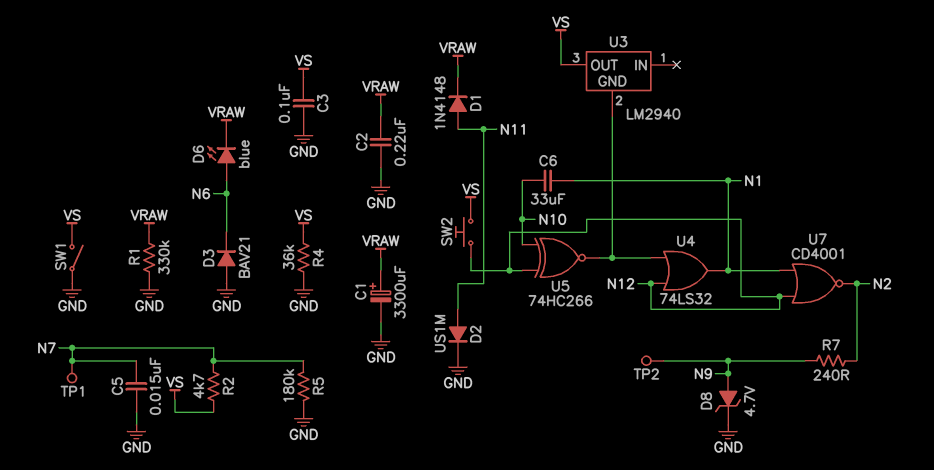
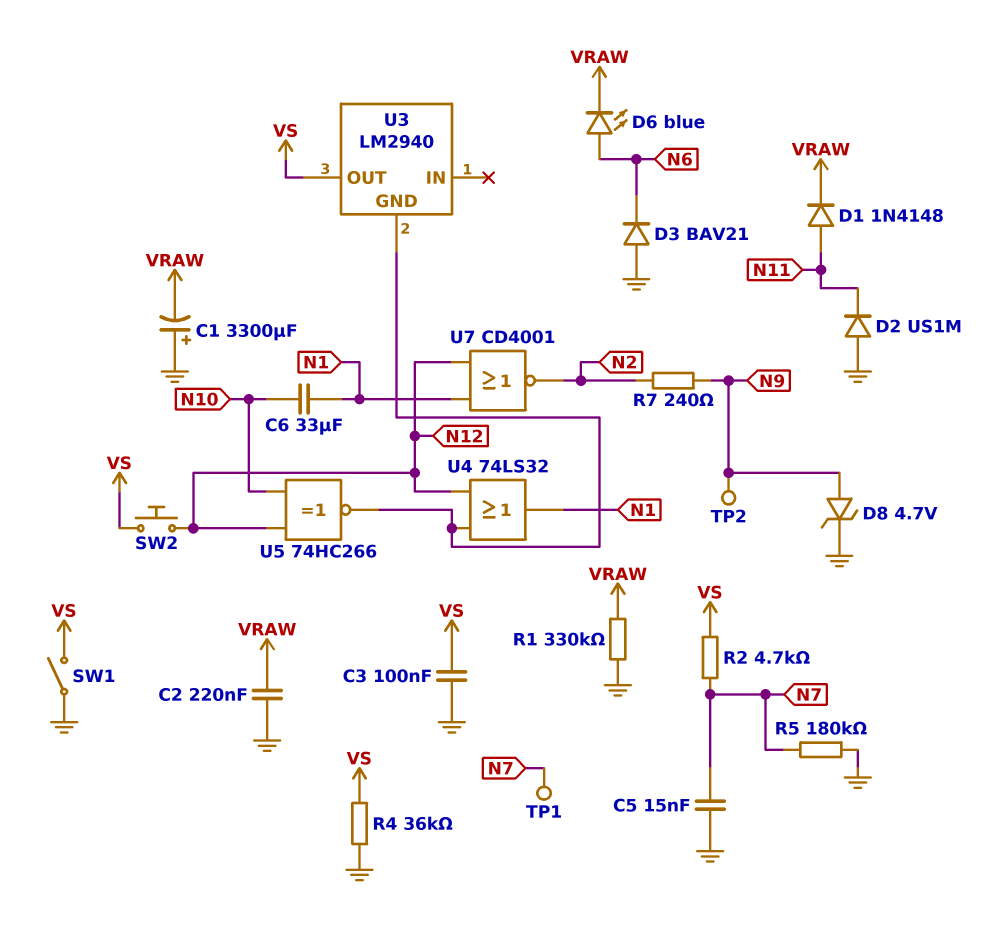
C1: 3300uF (plus VRAW, minus GND) -> 3300uF (plus GND, minus VRAW)
D2: diode US1M (A N11, K GND) -> diode US1M (A GND, K N11)

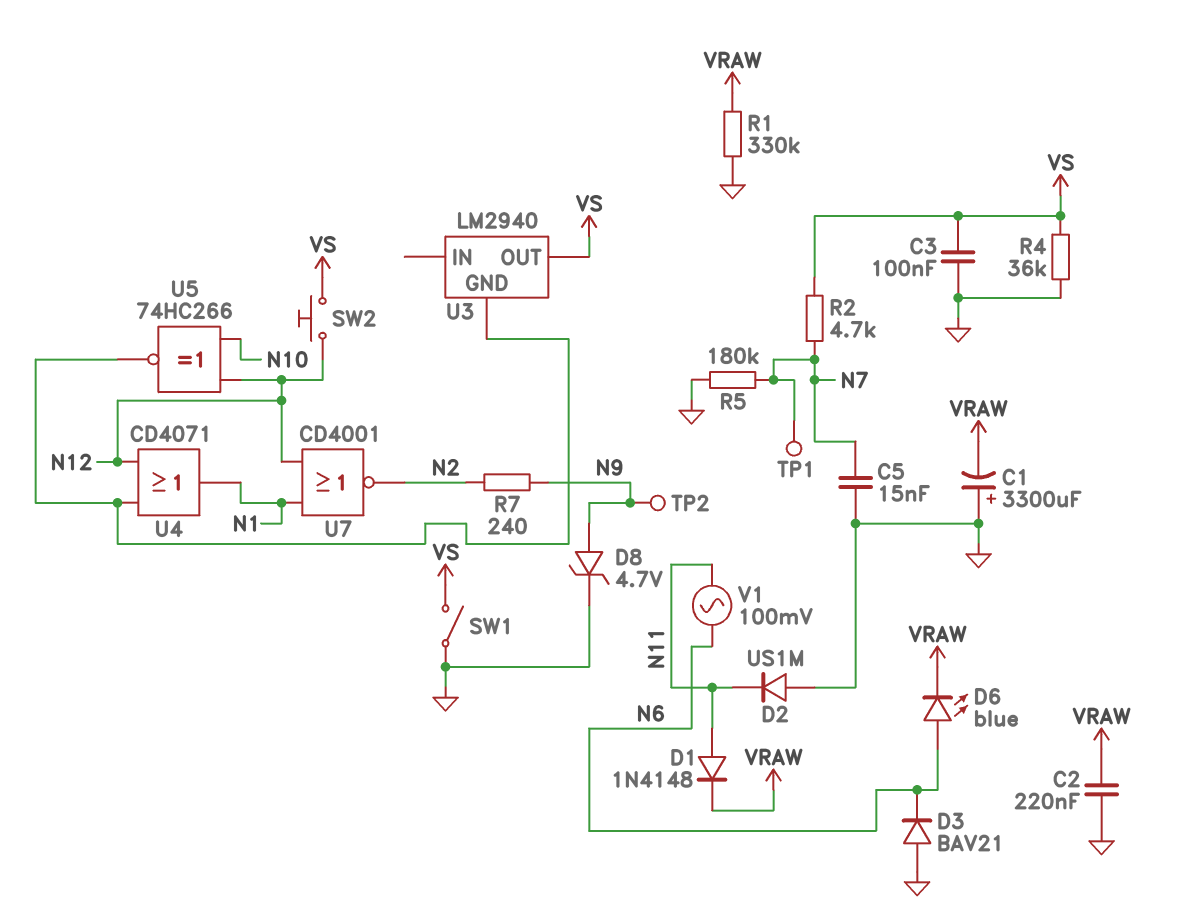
C6: 33uF (N1, N10) -> none
U4: OR 74LS32 (in N12, in U3/GND, out N1) -> OR CD4071 (in N12, in U3/GND, out N1)
V1: none -> AC 100mV (N6, N11)

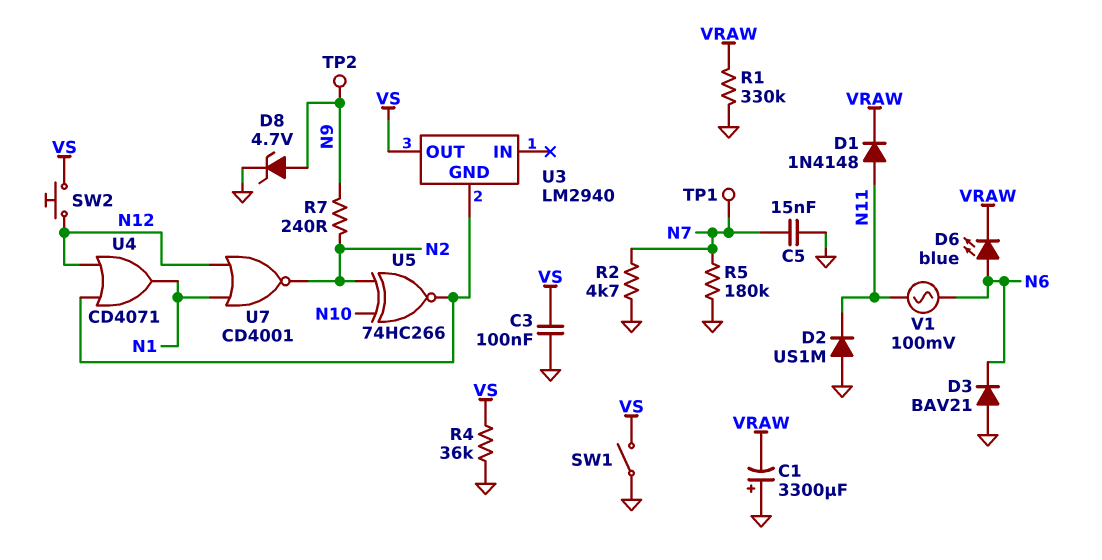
C2: 220nF (GND, VRAW) -> none
R2: 4.7k (N7, VS) -> 4.7k (GND, N7)
U5: XNOR 74HC266 (in N10, in N12, out U3/GND) -> XNOR 74HC266 (in N2, in N10, out U3/GND)

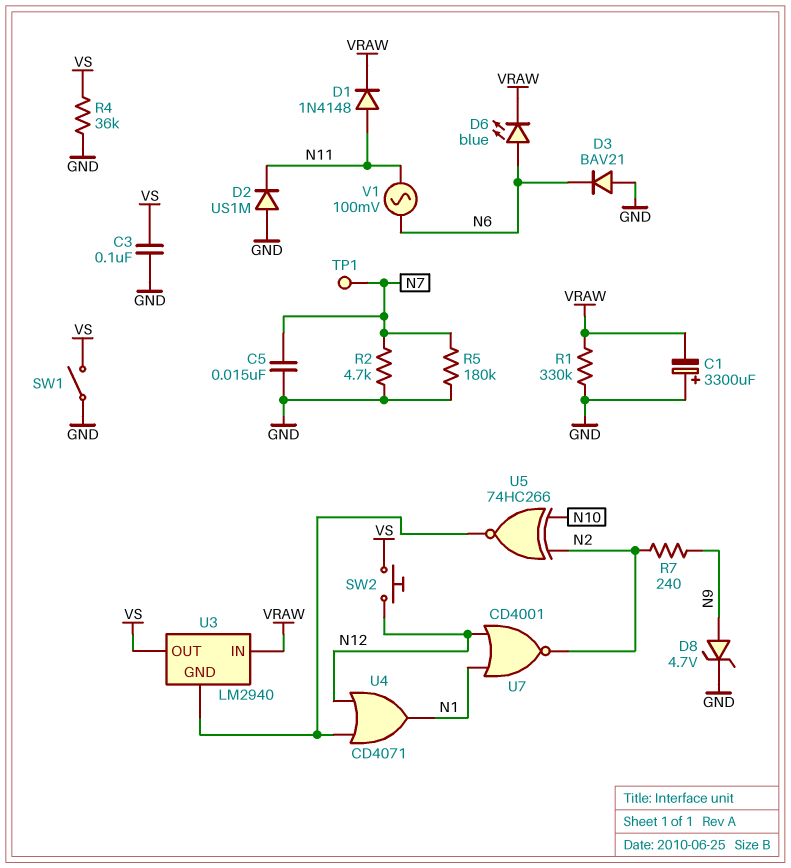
TP2: test point (N9) -> none
U3 pin IN: none -> VRAW

